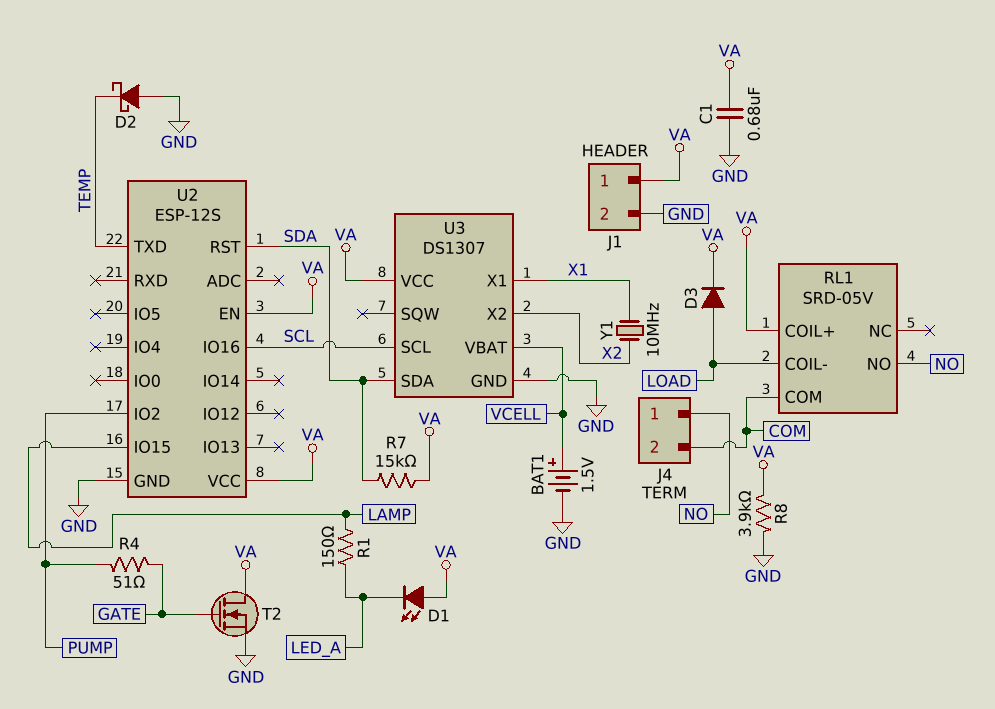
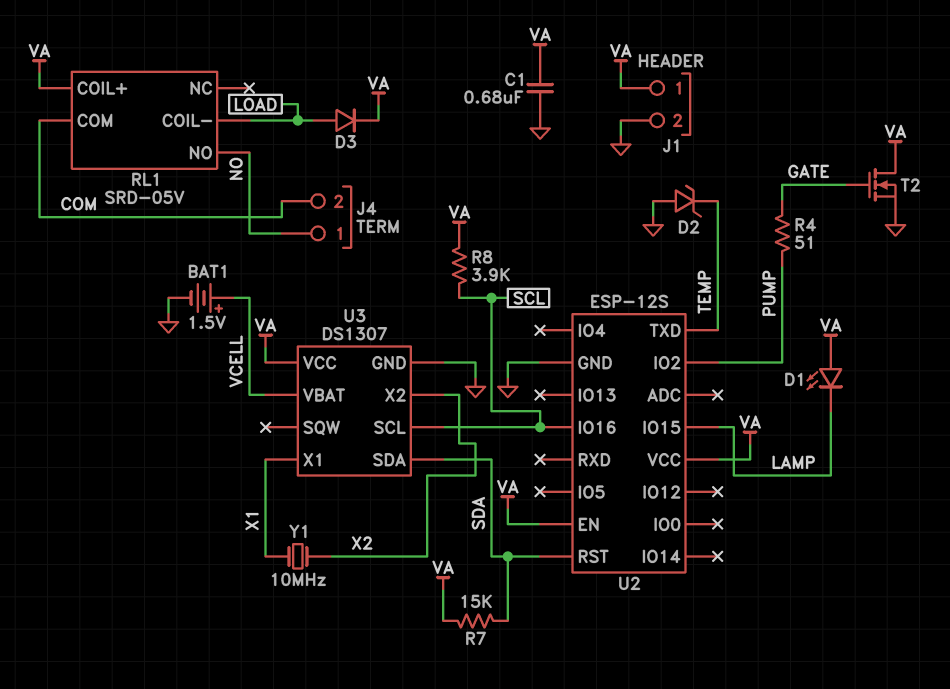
D1: LED (A VA, K LED_A) -> LED (A VA, K LAMP)
D2: schottky (A GND, K TEMP) -> zener (A GND, K TEMP)
R1: 150 (LAMP, LED_A) -> none
R8: 3.9k (GND, VA) -> 3.9k (SCL, VA)

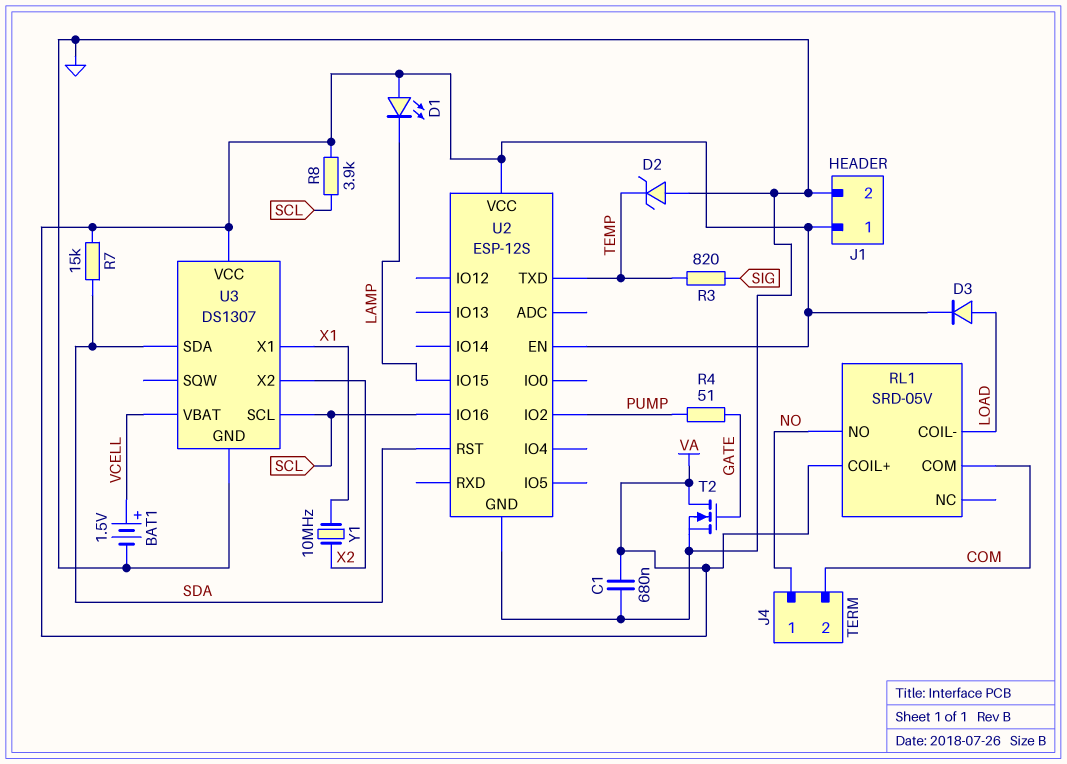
R3: none -> 820 (SIG, TEMP)

